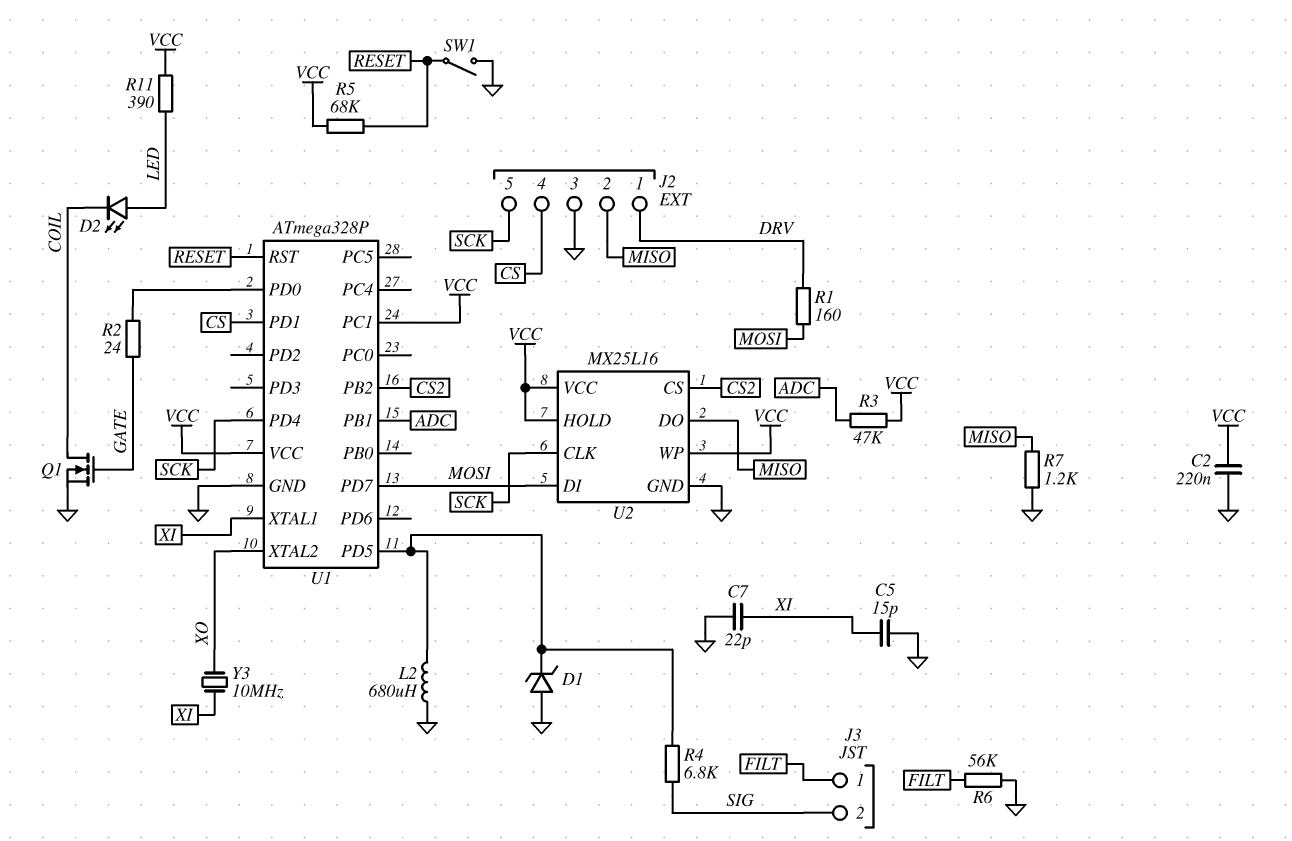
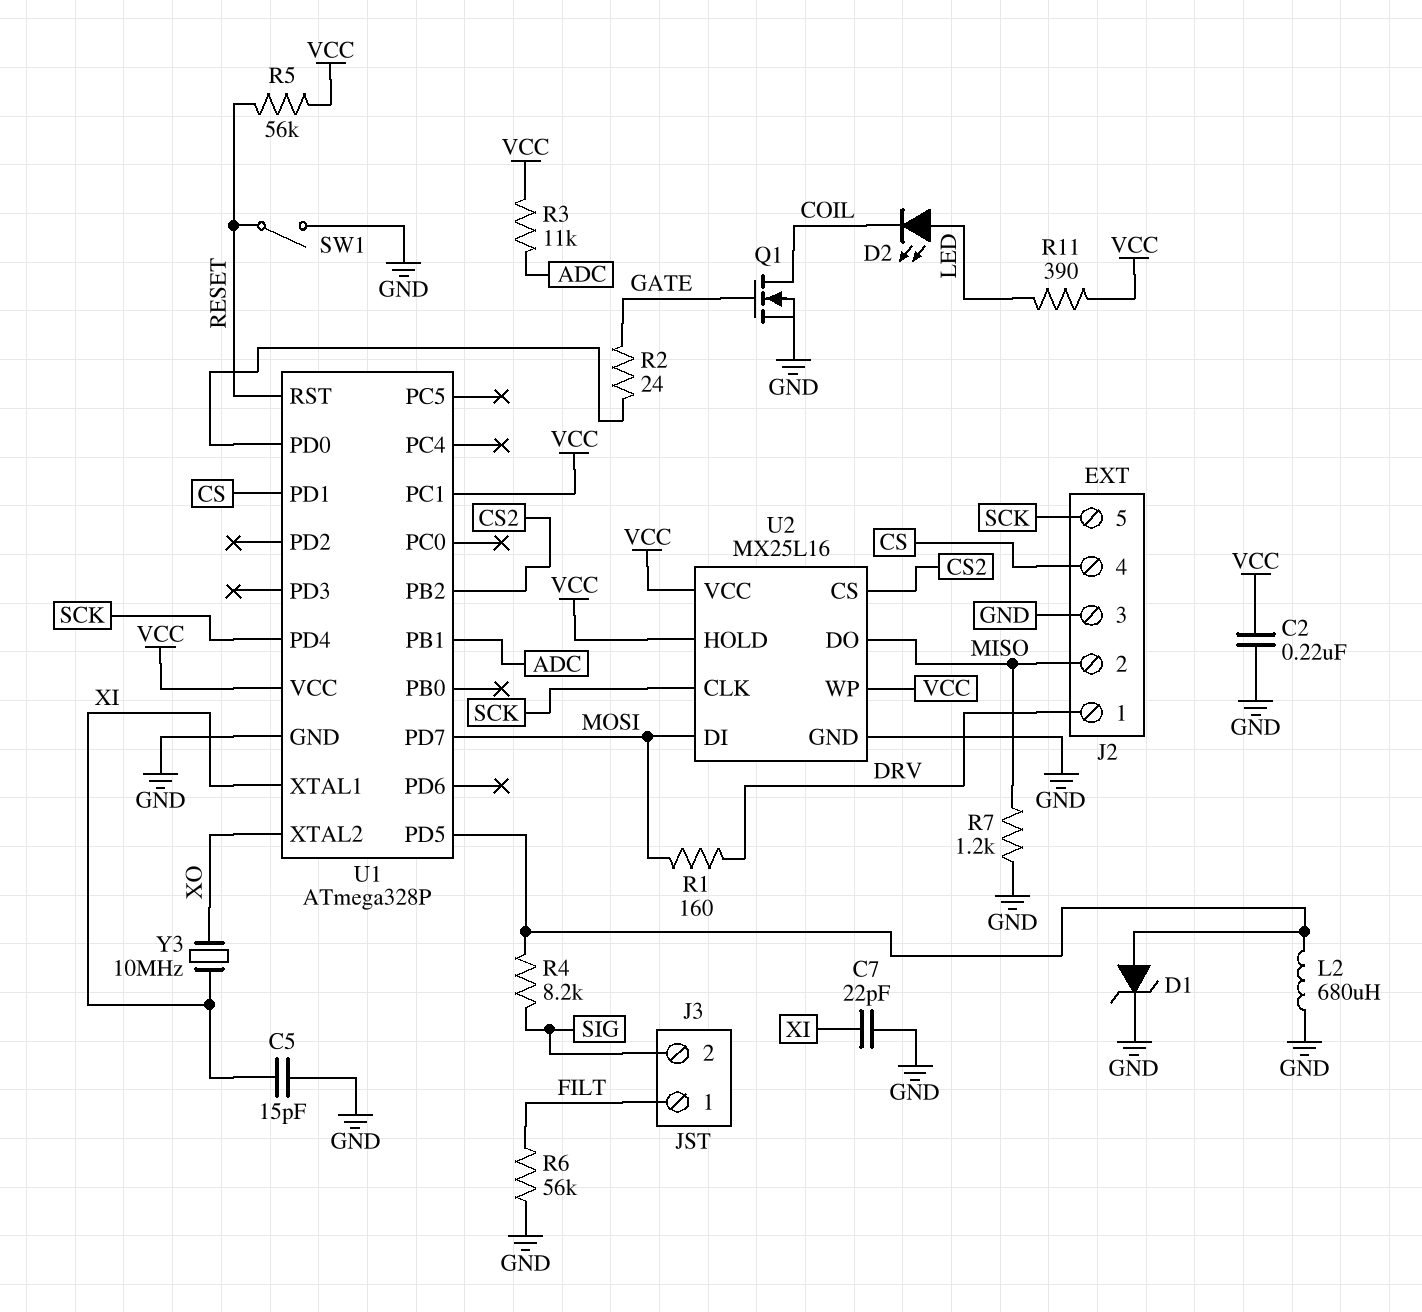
D1: zener (A GND, K U1/PD5) -> zener (A U1/PD5, K GND)
R3: 47k (ADC, VCC) -> 11k (ADC, VCC)
R4: 6.8k (SIG, U1/PD5) -> 8.2k (SIG, U1/PD5)
R5: 68k (RESET, VCC) -> 56k (RESET, VCC)

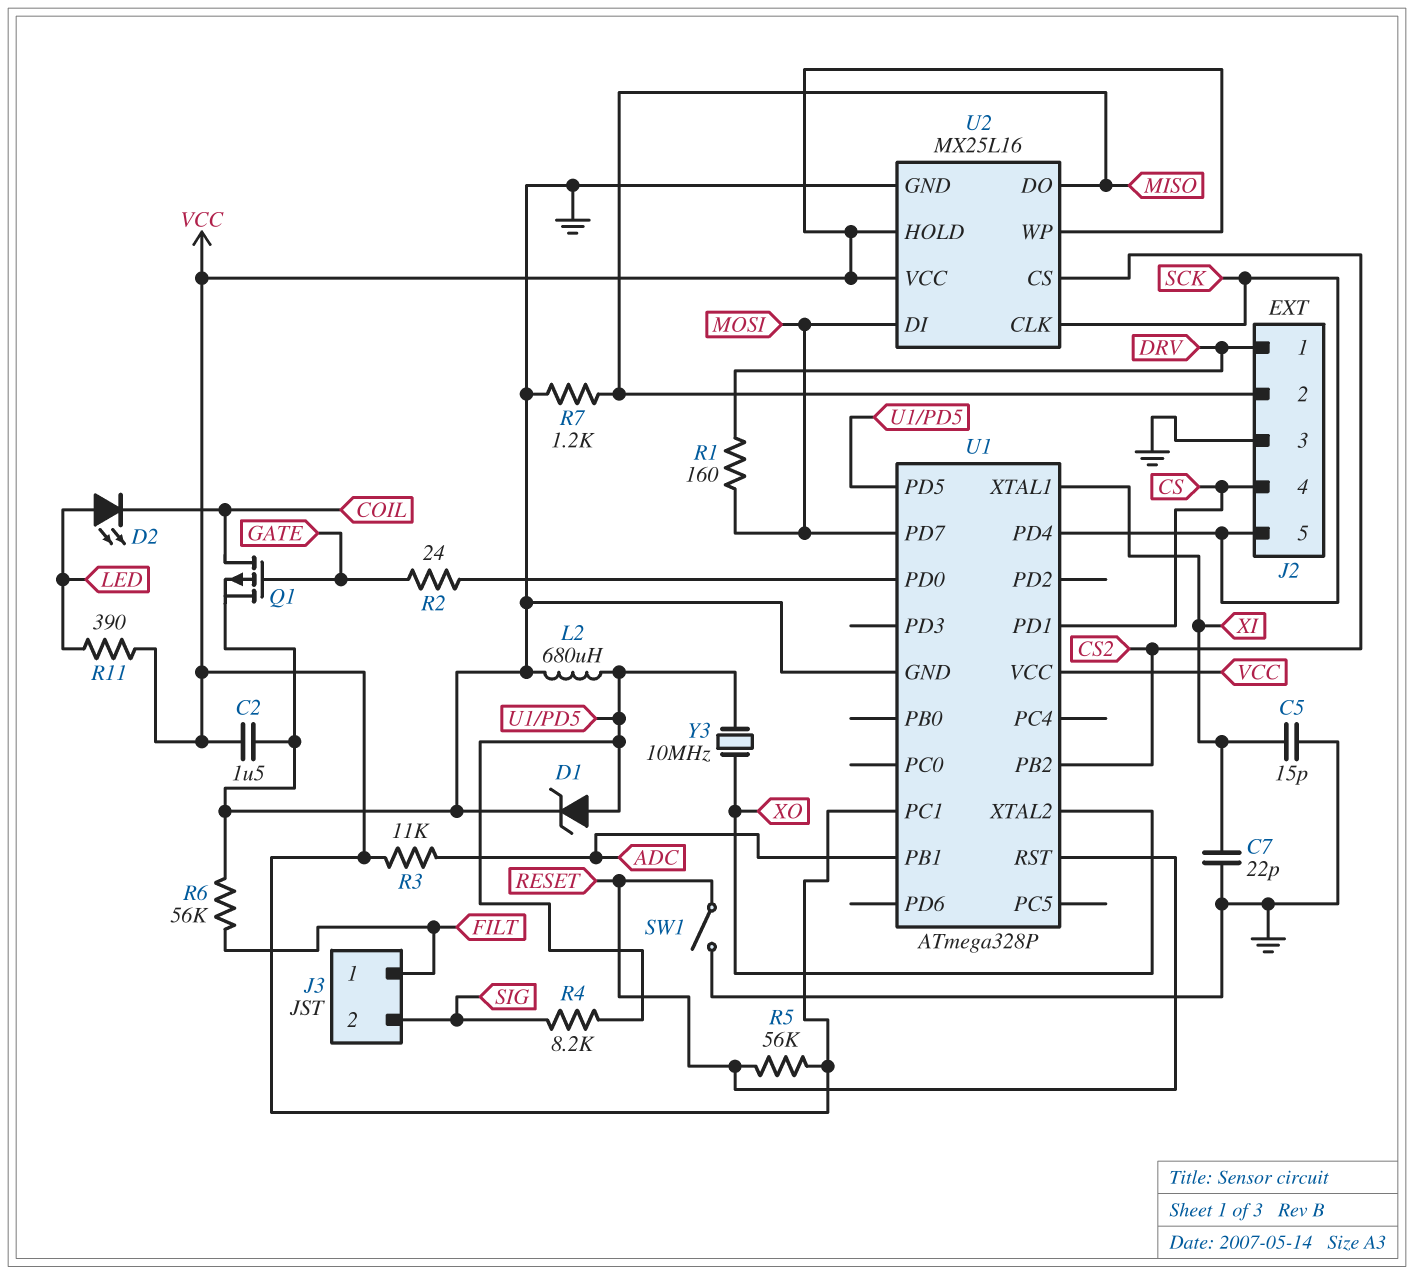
C2: 220nF (GND, VCC) -> 1.5uF (GND, VCC)
Q1: NMOS (G GATE, D COIL, S GND) -> PMOS (G GATE, D COIL, S GND)
Y3: 10MHz (XI, XO) -> 10MHz (U1/PD5, XO)

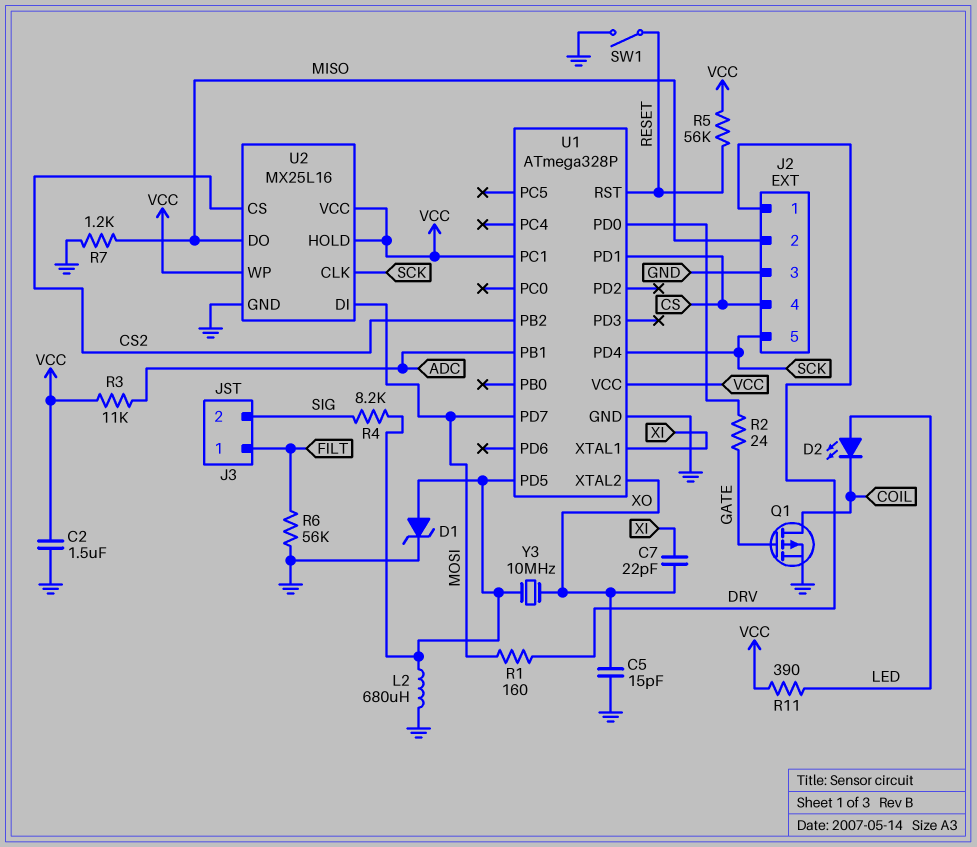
C5: 15pF (GND, XI) -> 15pF (GND, XO)
C7: 22pF (GND, XI) -> 22pF (XI, XO)

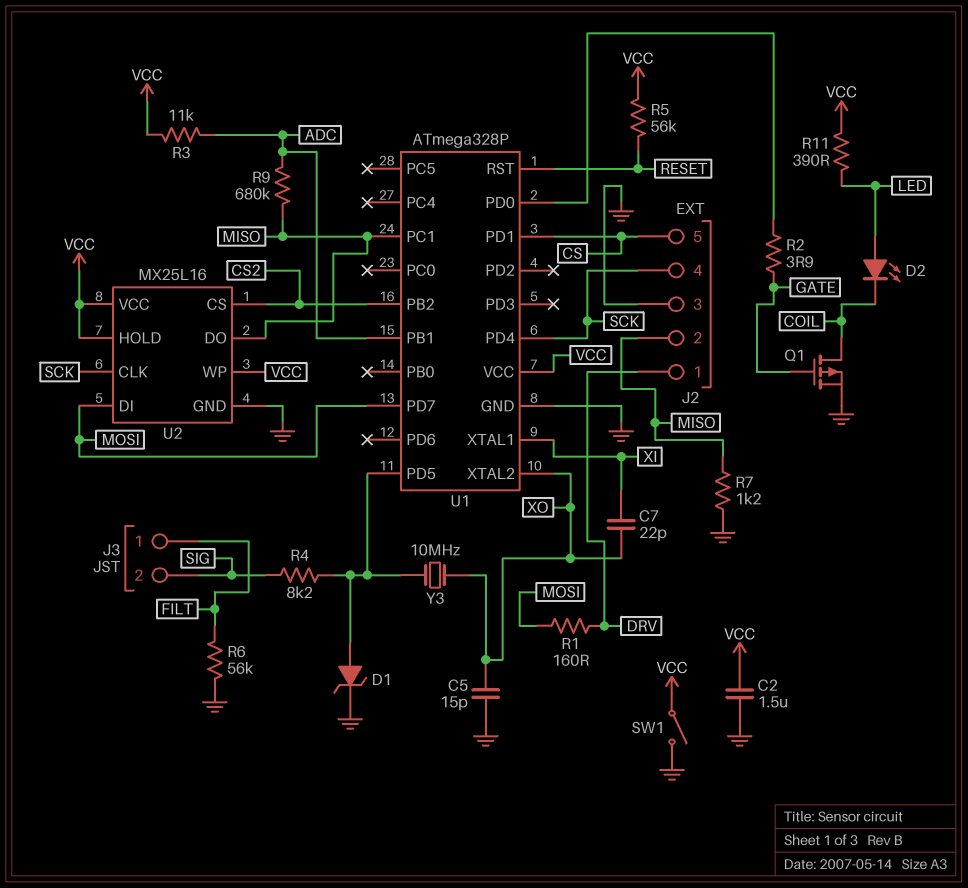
J2 pin 4: CS -> SCK
J2 pin 5: SCK -> CS
L2: 680uH (GND, U1/PD5) -> none
R2: 24 (GATE, U1/PD0) -> 3.9 (GATE, U1/PD0)
R9: none -> 680k (ADC, MISO)
SW1: switch (GND, RESET) -> switch (GND, VCC)
U1 pin PC1: VCC -> MISO

